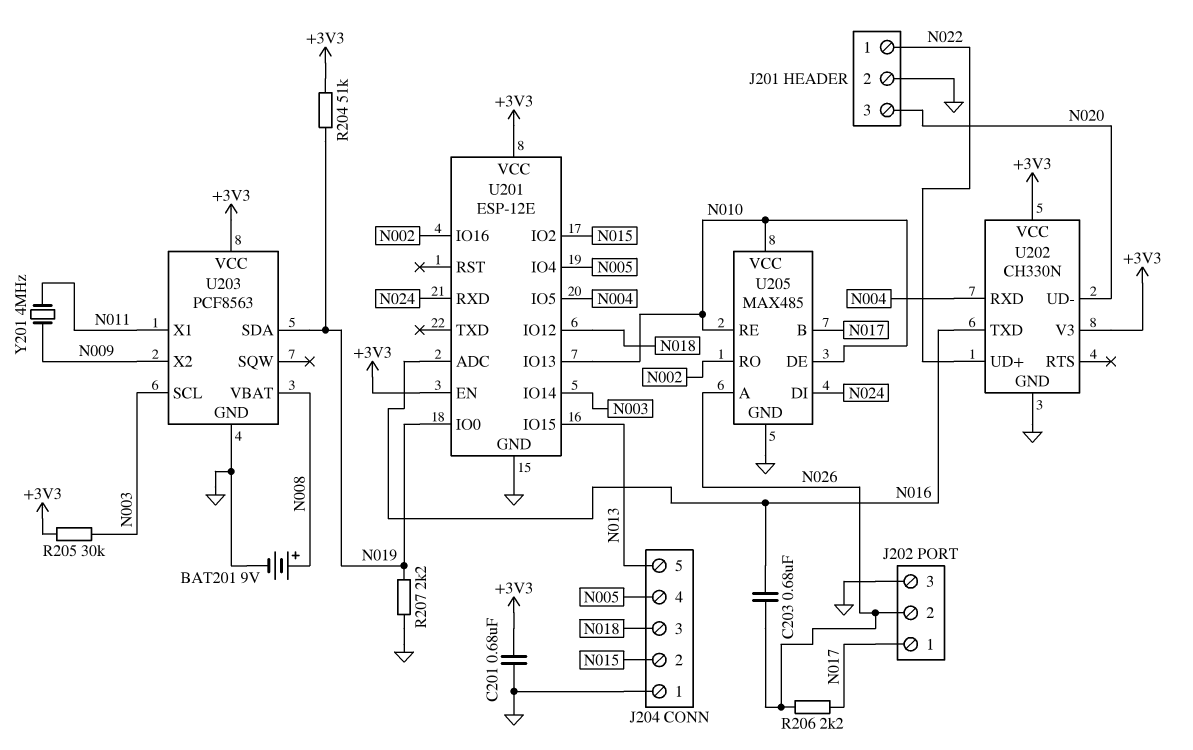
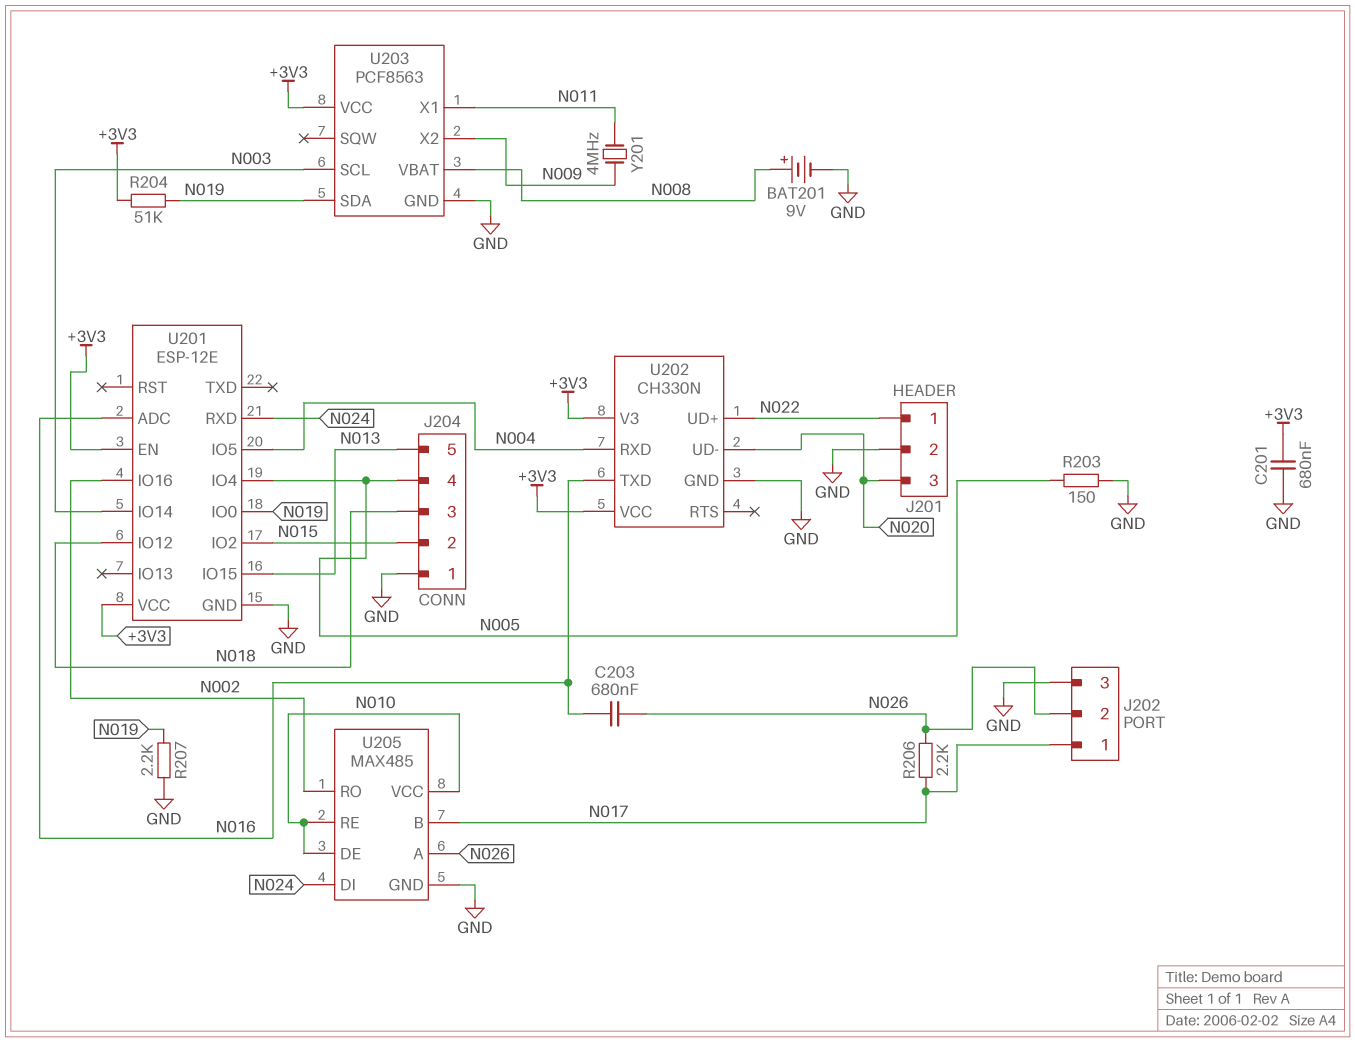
R203: none -> 150 (GND, N005)
R205: 30k (+3V3, N003) -> none
U201 pin IO13: N010 -> none

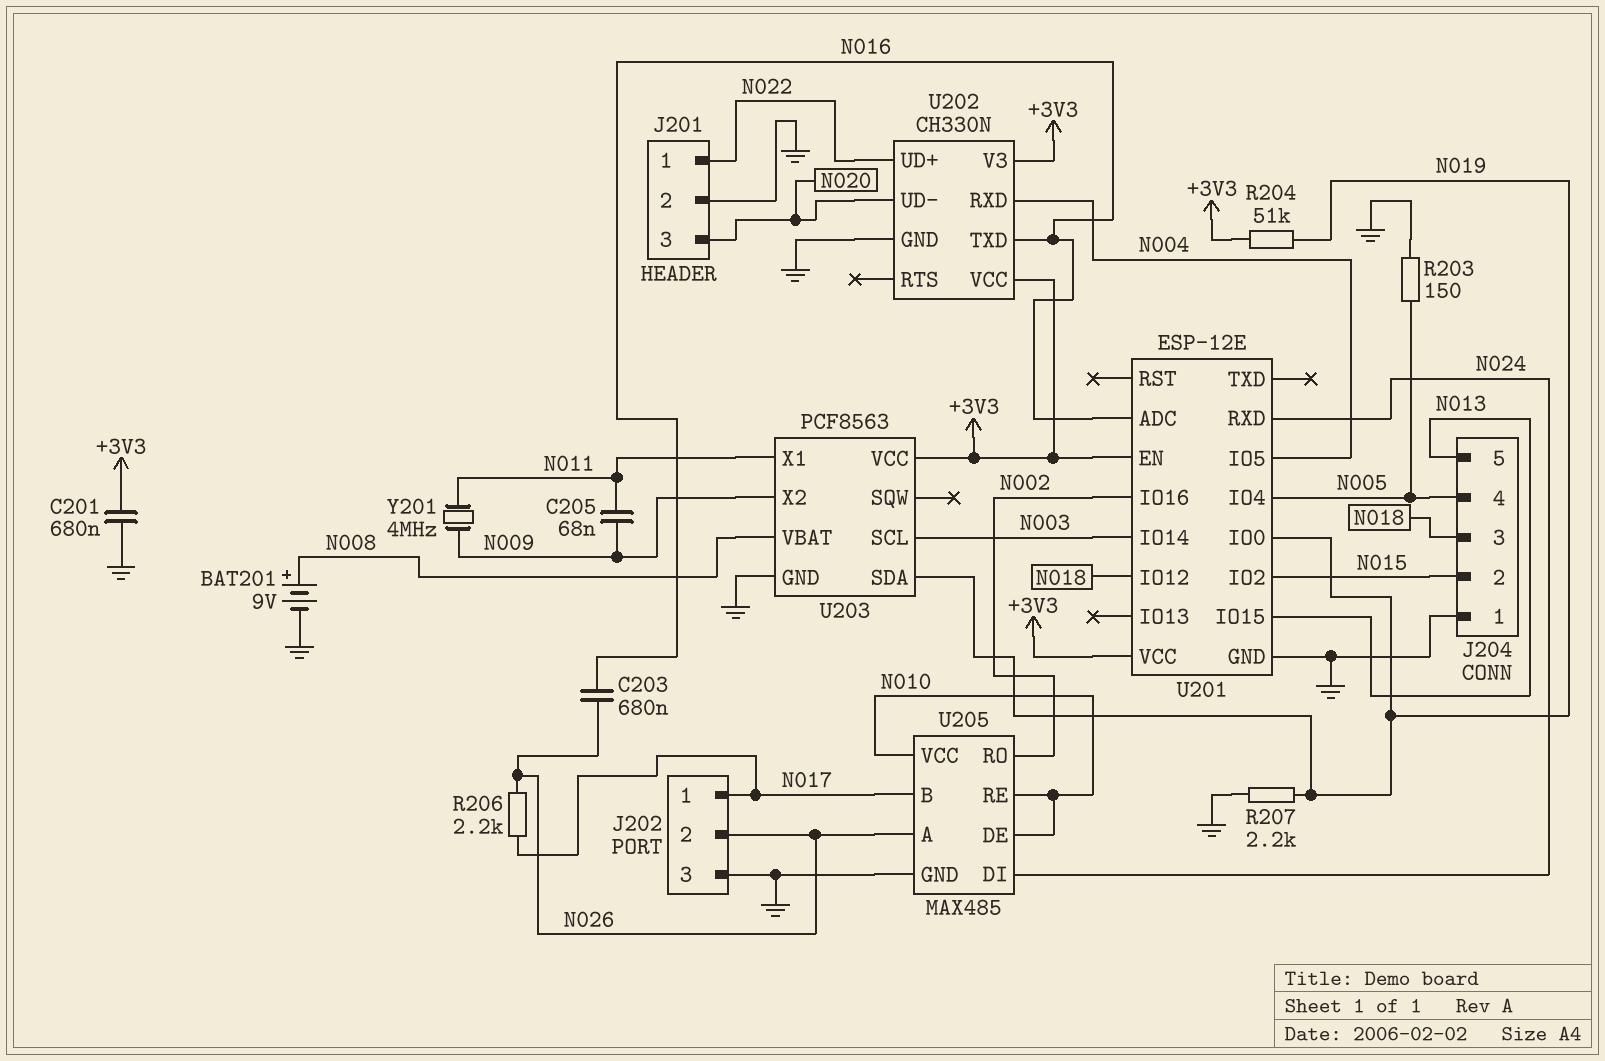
C205: none -> 68nF (N009, N011)

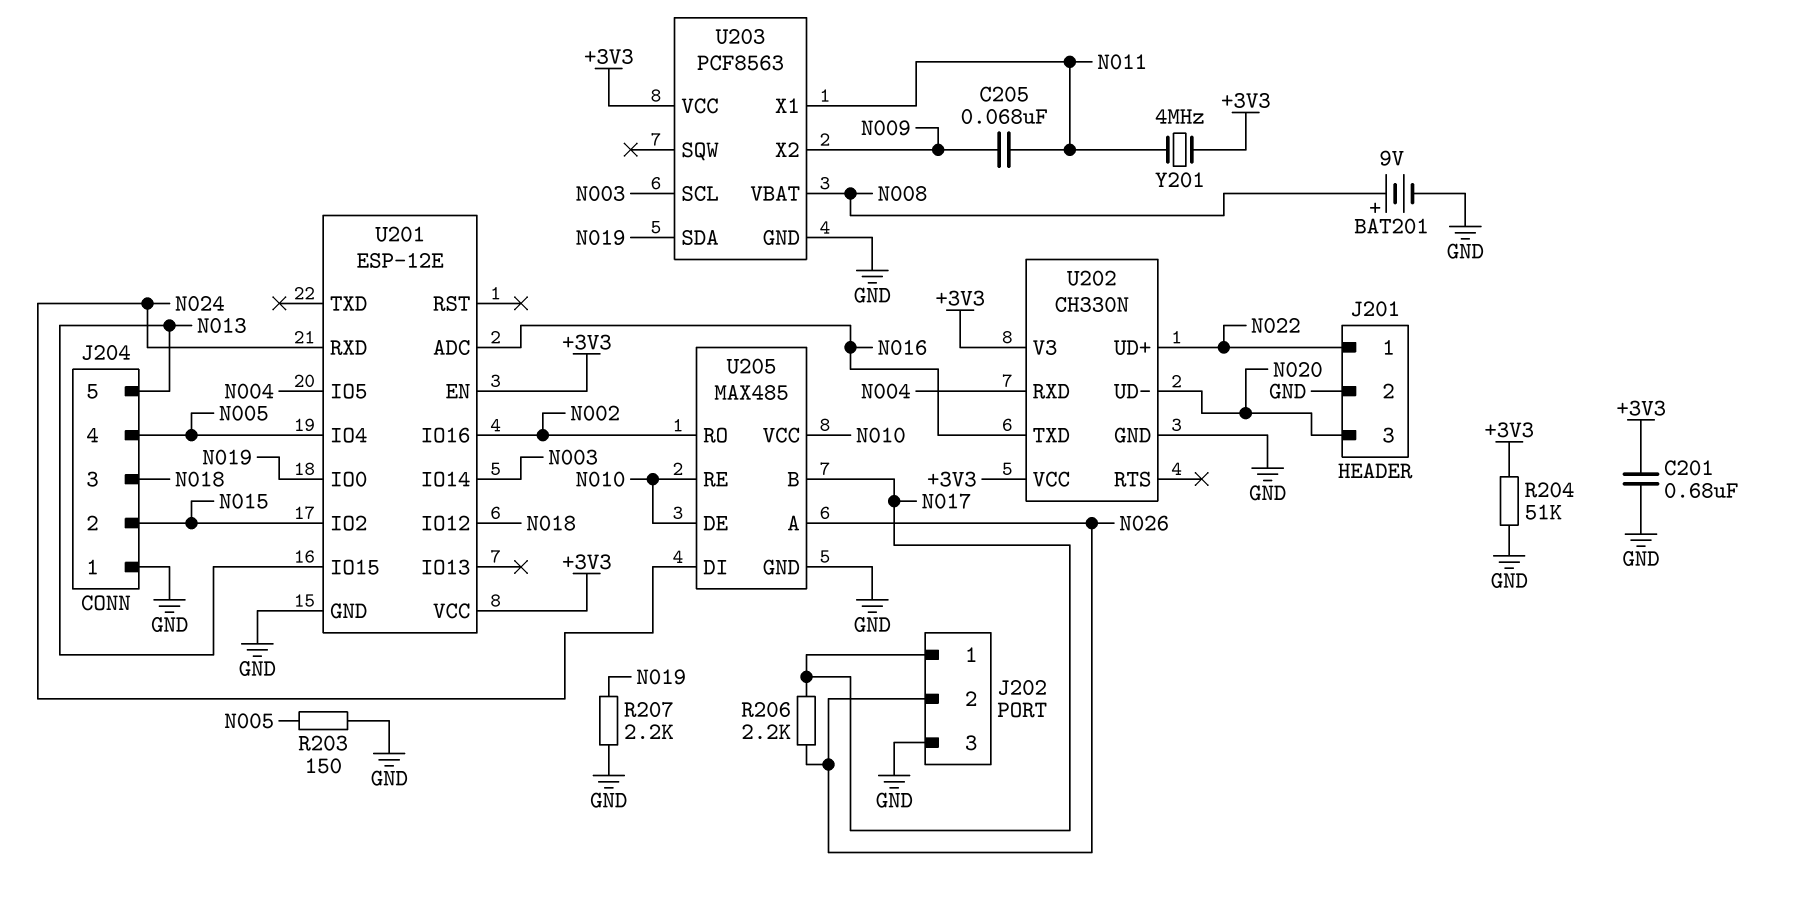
C203: 680nF (N016, N026) -> none
R204: 51k (+3V3, N019) -> 51k (+3V3, GND)
Y201: 4MHz (N009, N011) -> 4MHz (+3V3, N011)

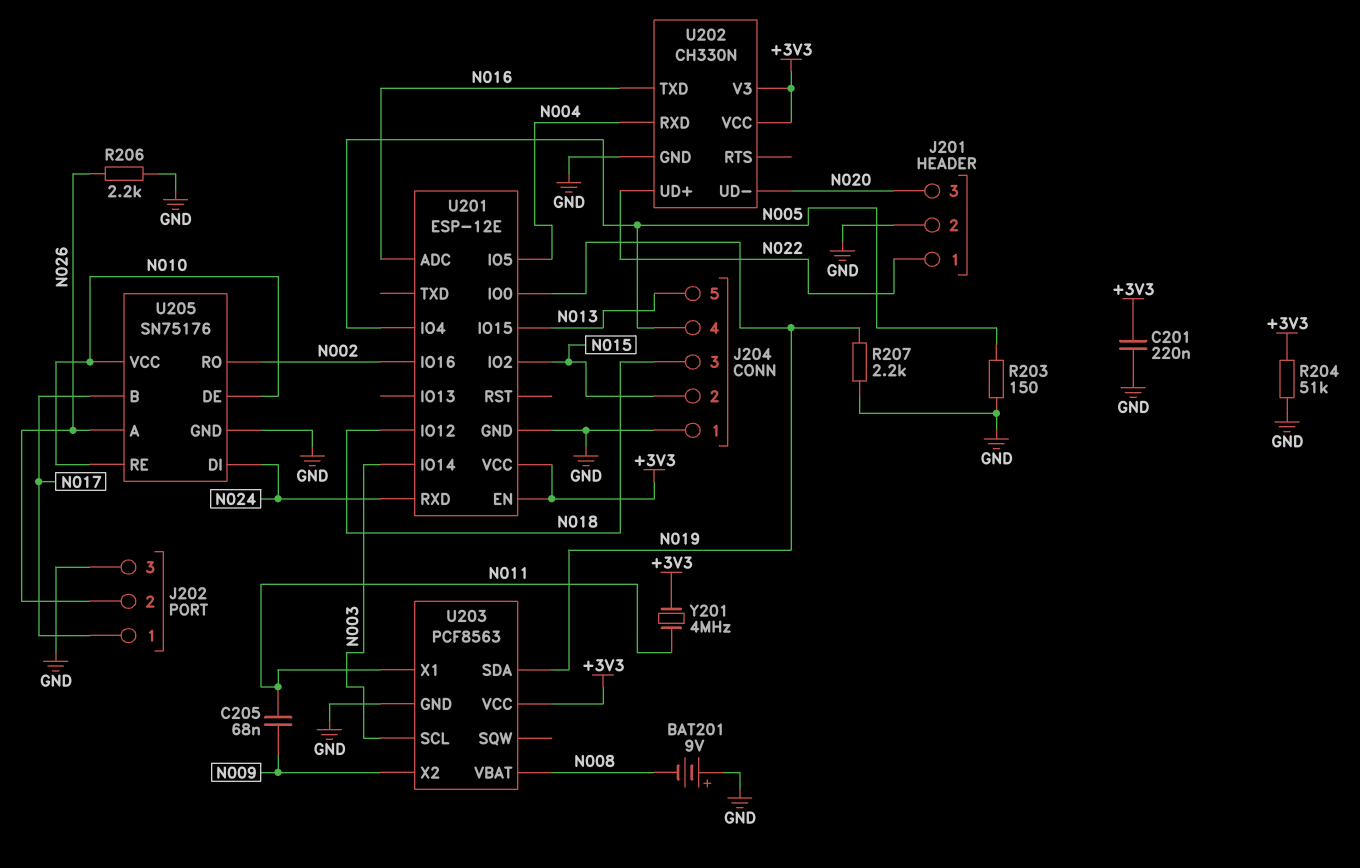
BAT201: 9V (plus N008, minus GND) -> 9V (plus GND, minus N008)
C201: 680nF (+3V3, GND) -> 220nF (+3V3, GND)
R206: 2.2k (N017, N026) -> 2.2k (GND, N026)
U205: MAX485 -> SN75176

